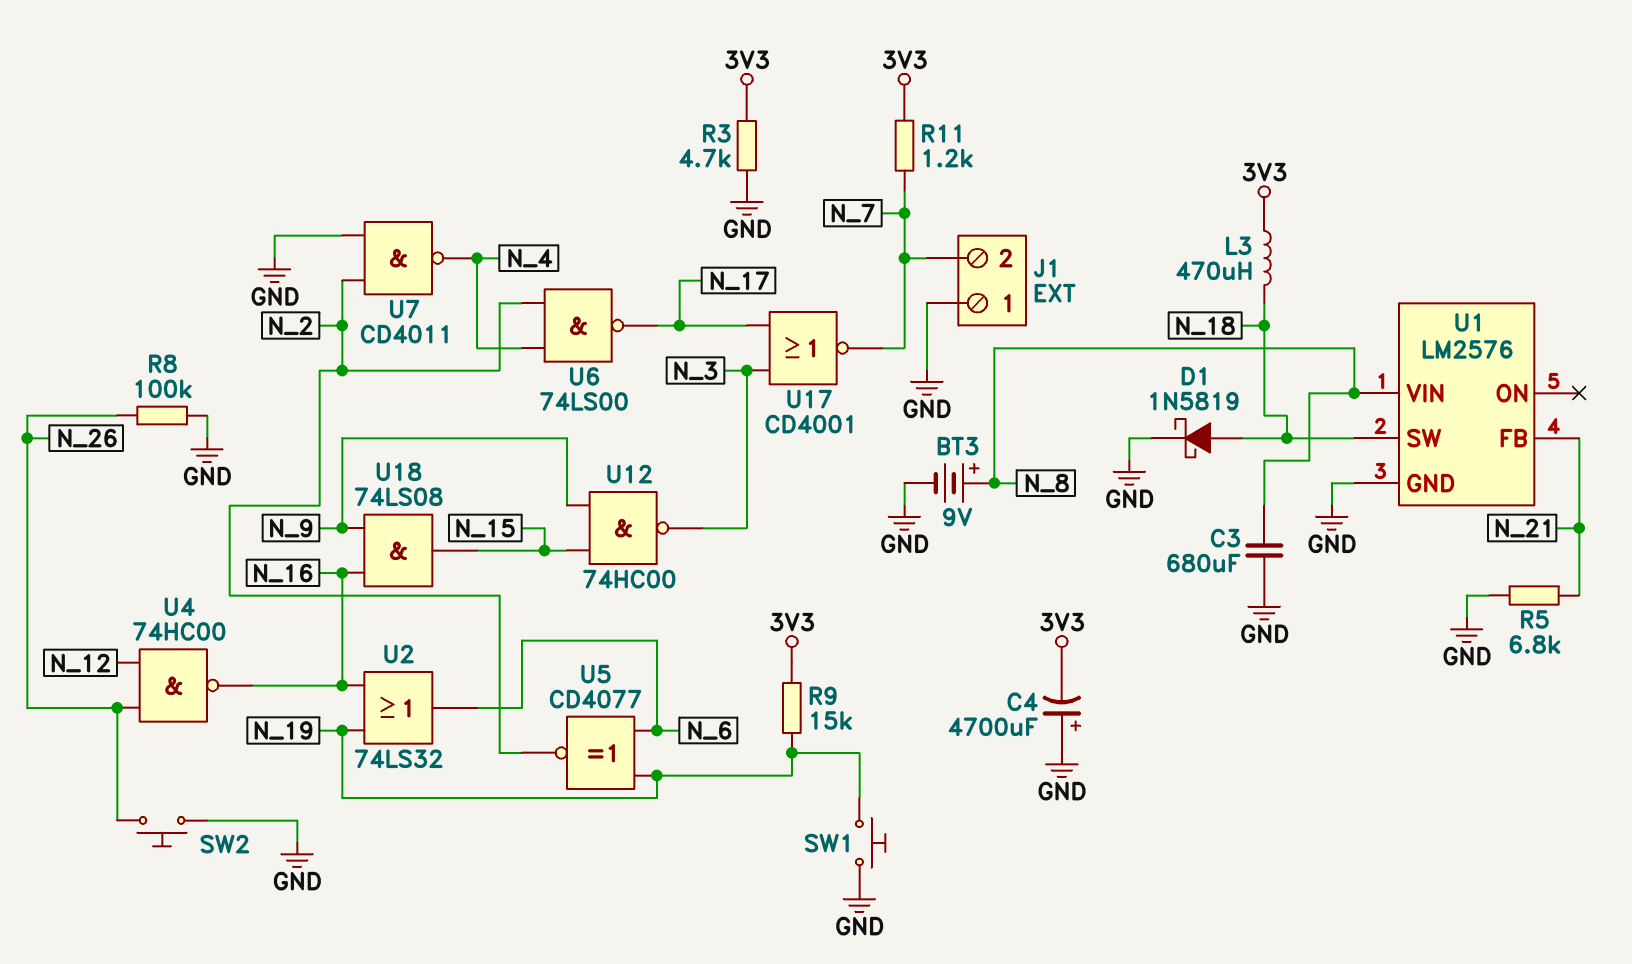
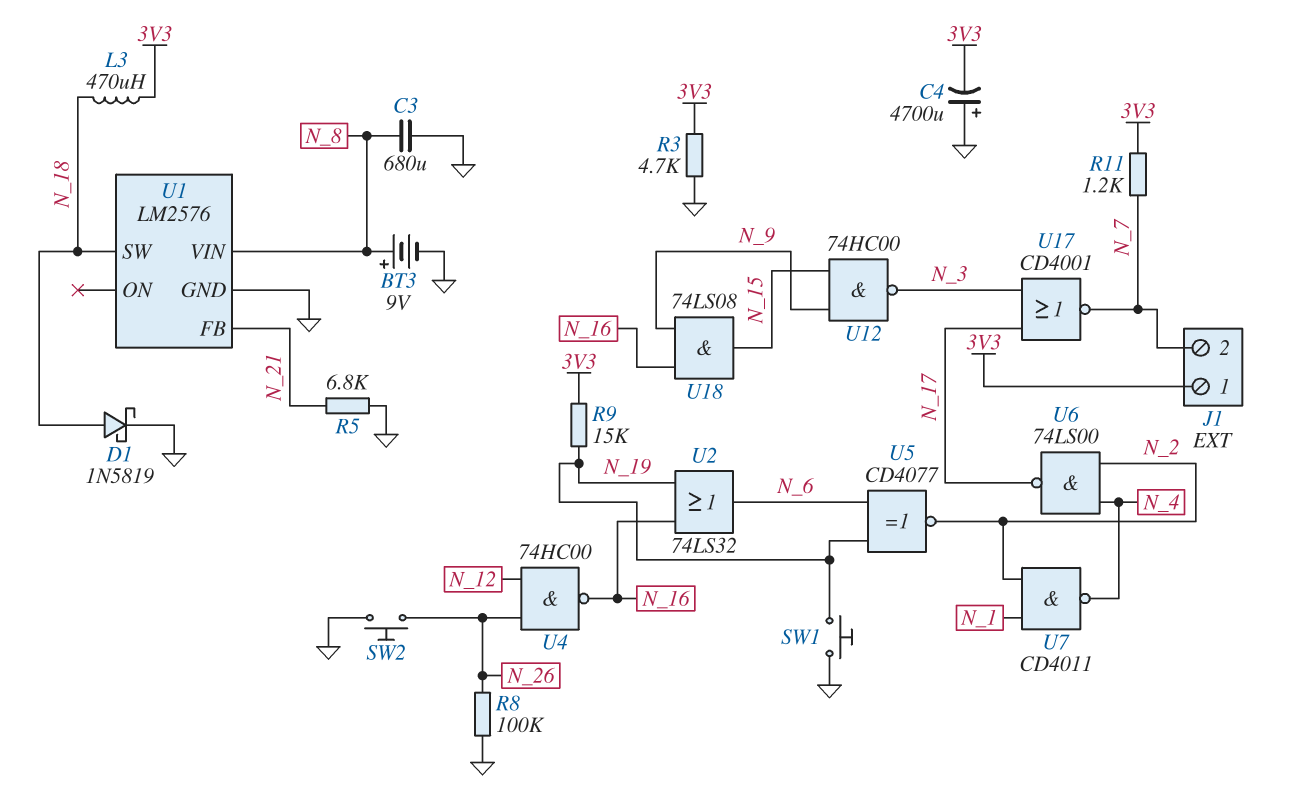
J1 pin 1: GND -> 3V3
U7: NAND CD4011 (in GND, in N_2, out N_4) -> NAND CD4011 (in N_1, in N_2, out N_4)

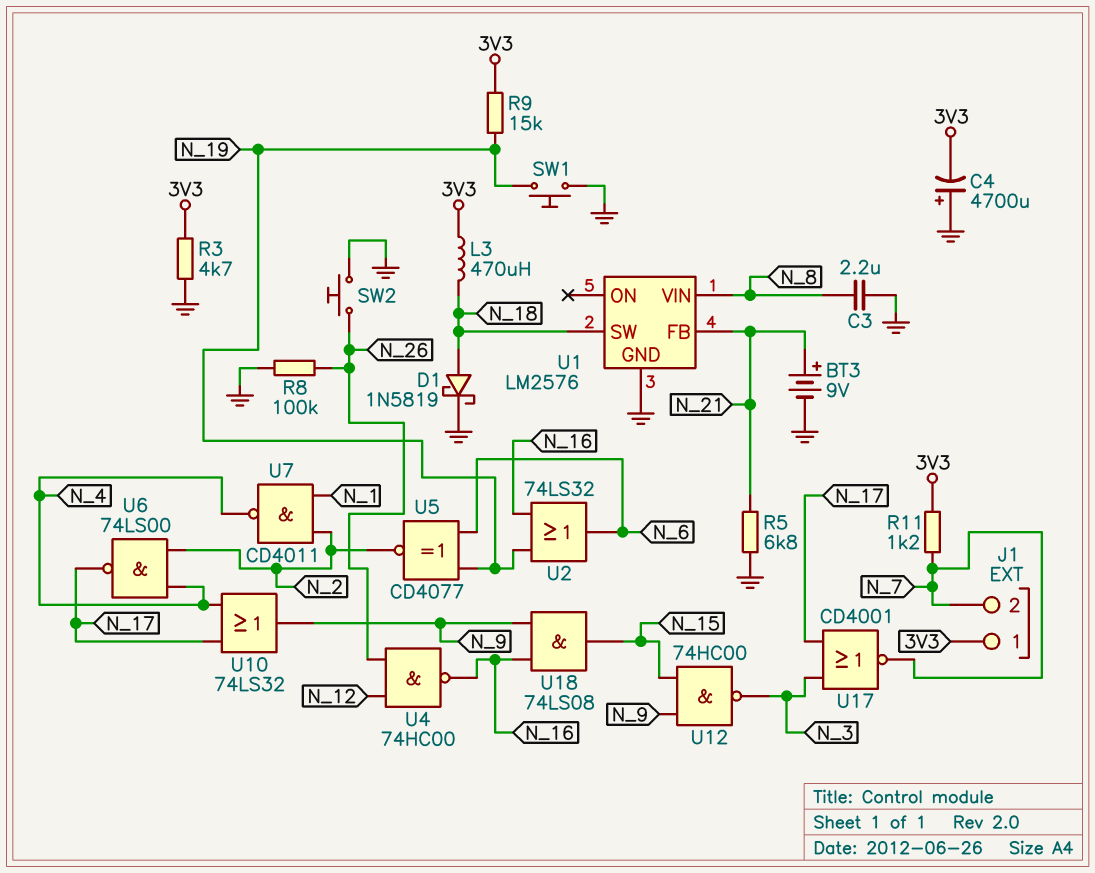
BT3: 9V (plus N_8, minus GND) -> 9V (plus N_21, minus GND)
C3: 680uF (GND, N_8) -> 2.2uF (GND, N_8)
U10: none -> OR 74LS32 (in N_4, in N_17, out N_9)

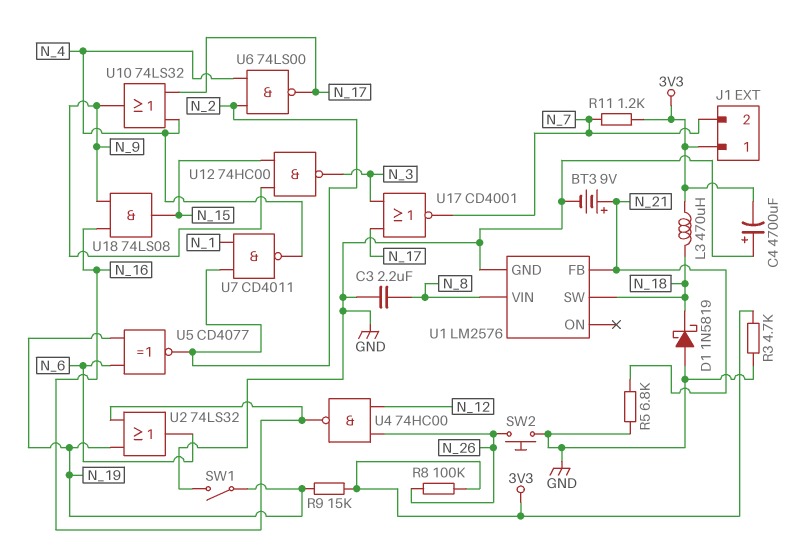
D1: schottky 1N5819 (A N_18, K GND) -> schottky 1N5819 (A GND, K N_18)
R8: 100k (GND, N_26) -> 100k (3V3, N_26)
SW1: button (GND, N_19) -> switch (GND, N_19)

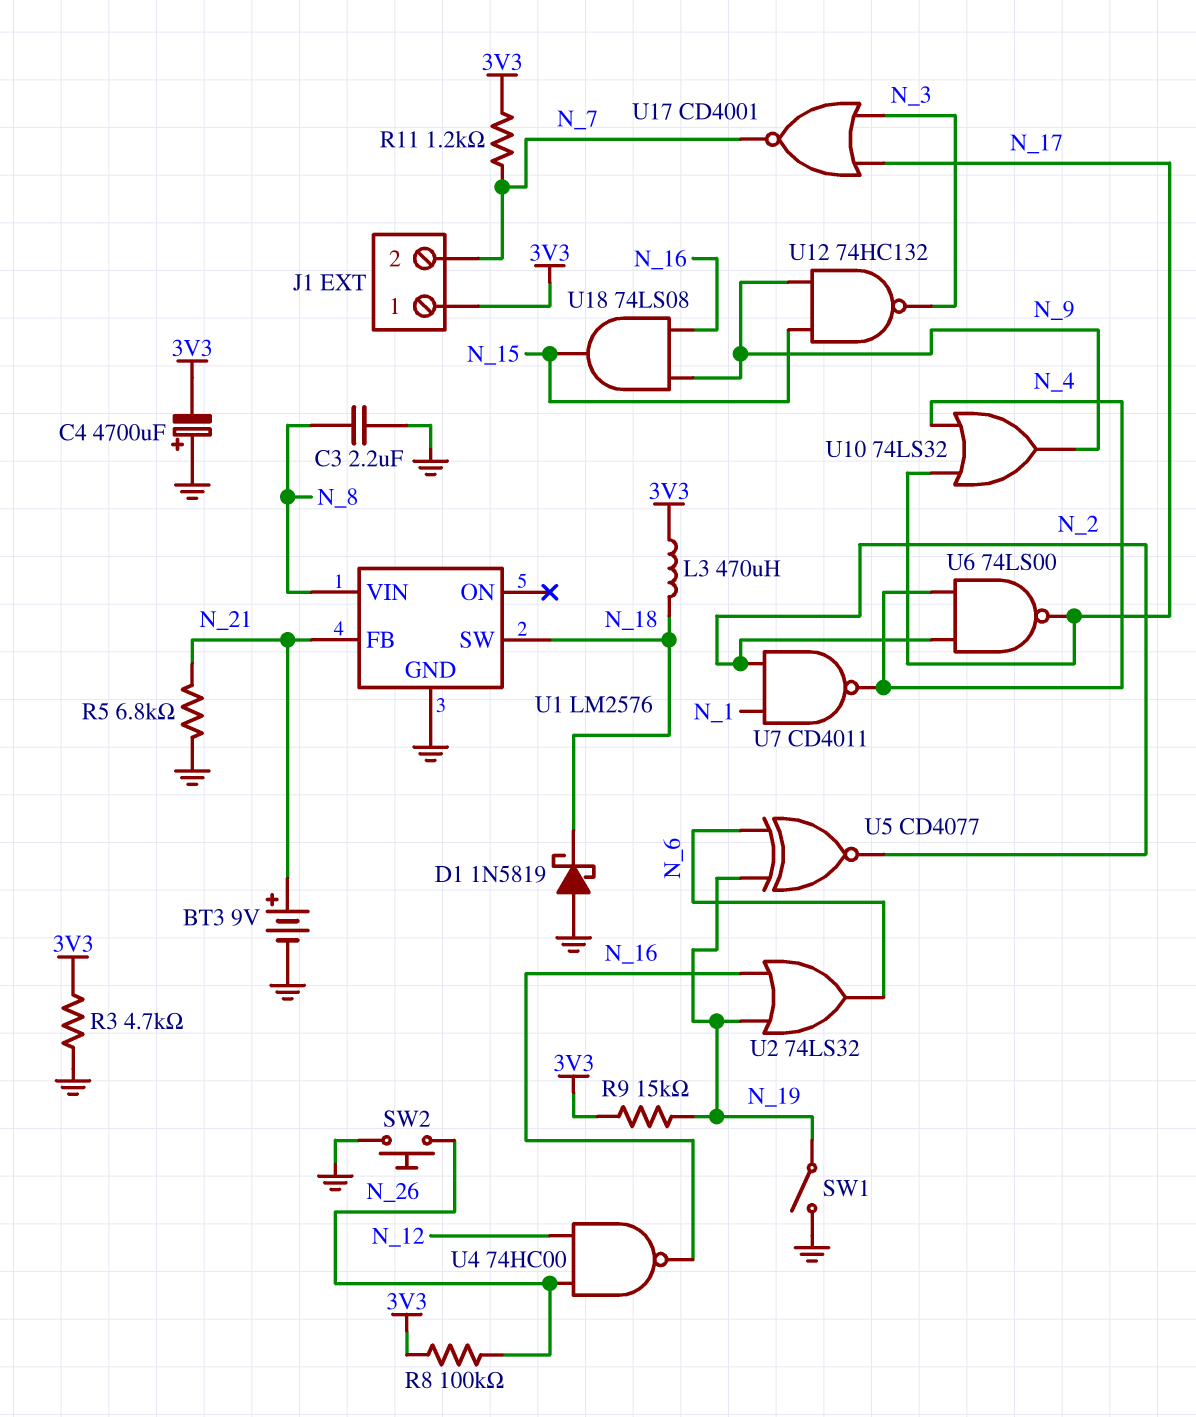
U12: NAND 74HC00 (in N_9, in N_15, out N_3) -> NAND 74HC132 (in N_9, in N_15, out N_3)

